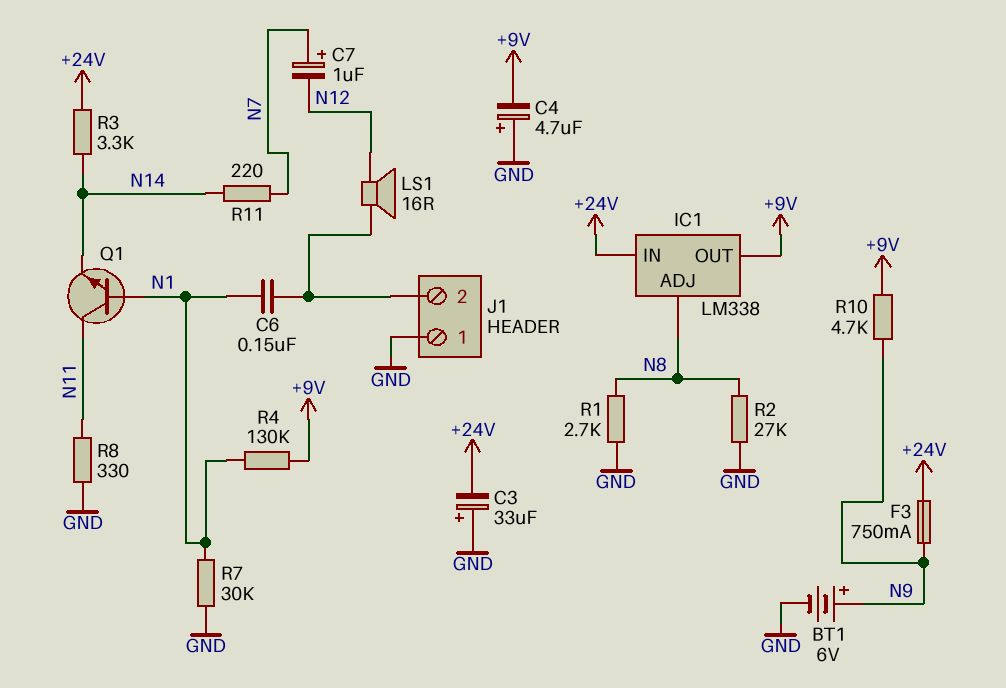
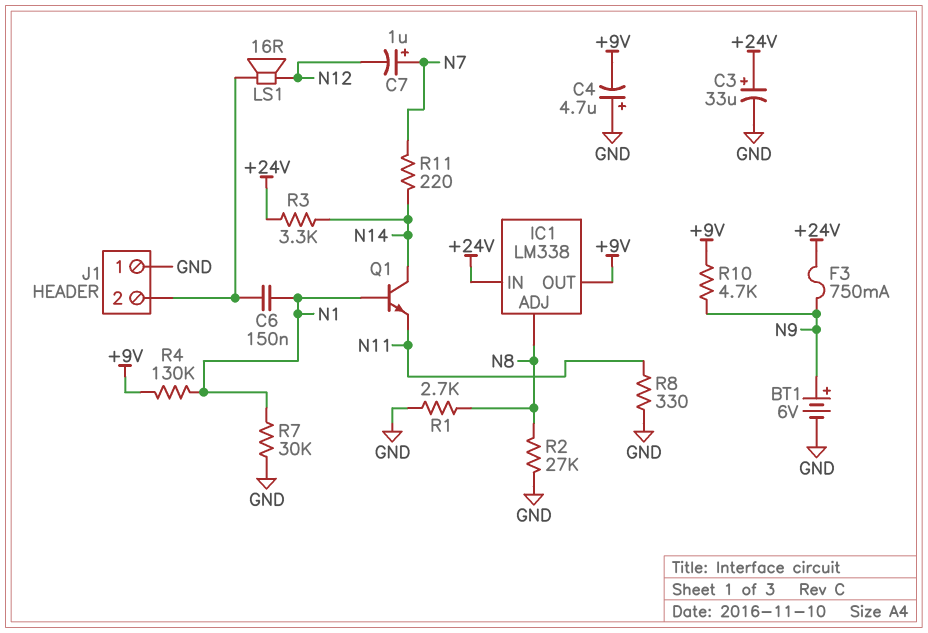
C3: 33uF (plus GND, minus +24V) -> 33uF (plus +24V, minus GND)
Q1: NPN (B N1, C N11, E N14) -> NPN (B N1, C N14, E N11)

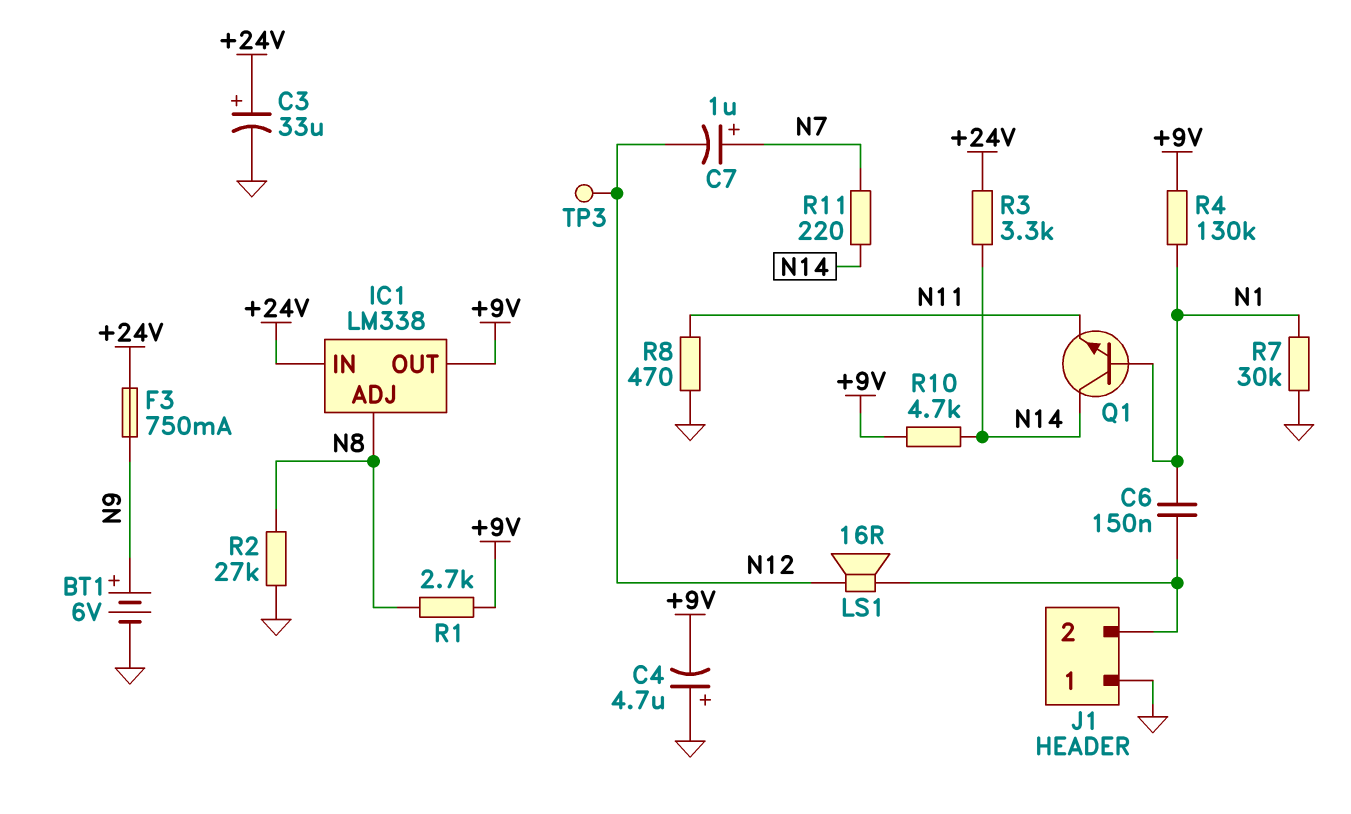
R1: 2.7k (GND, N8) -> 2.7k (+9V, N8)
R8: 330 (GND, N11) -> 470 (GND, N11)
R10: 4.7k (+9V, N9) -> 4.7k (+9V, N14)
TP3: none -> test point (N12)

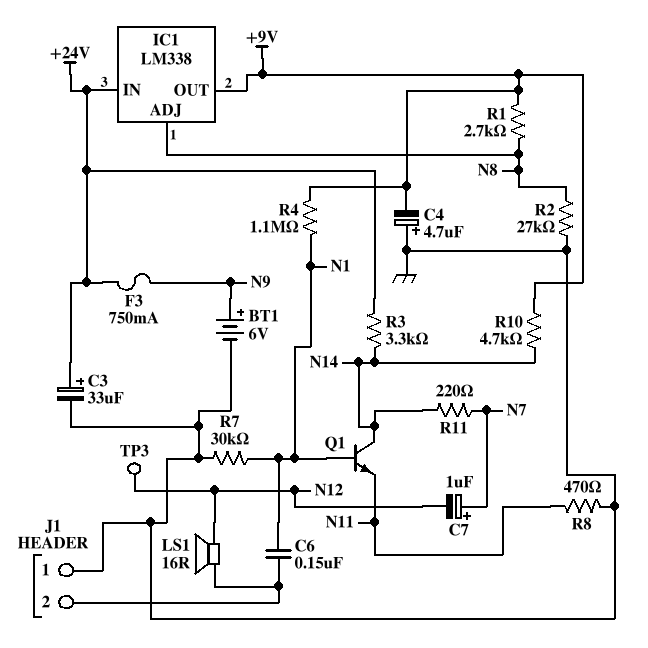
R4: 130k (+9V, N1) -> 1.1M (+9V, N1)

